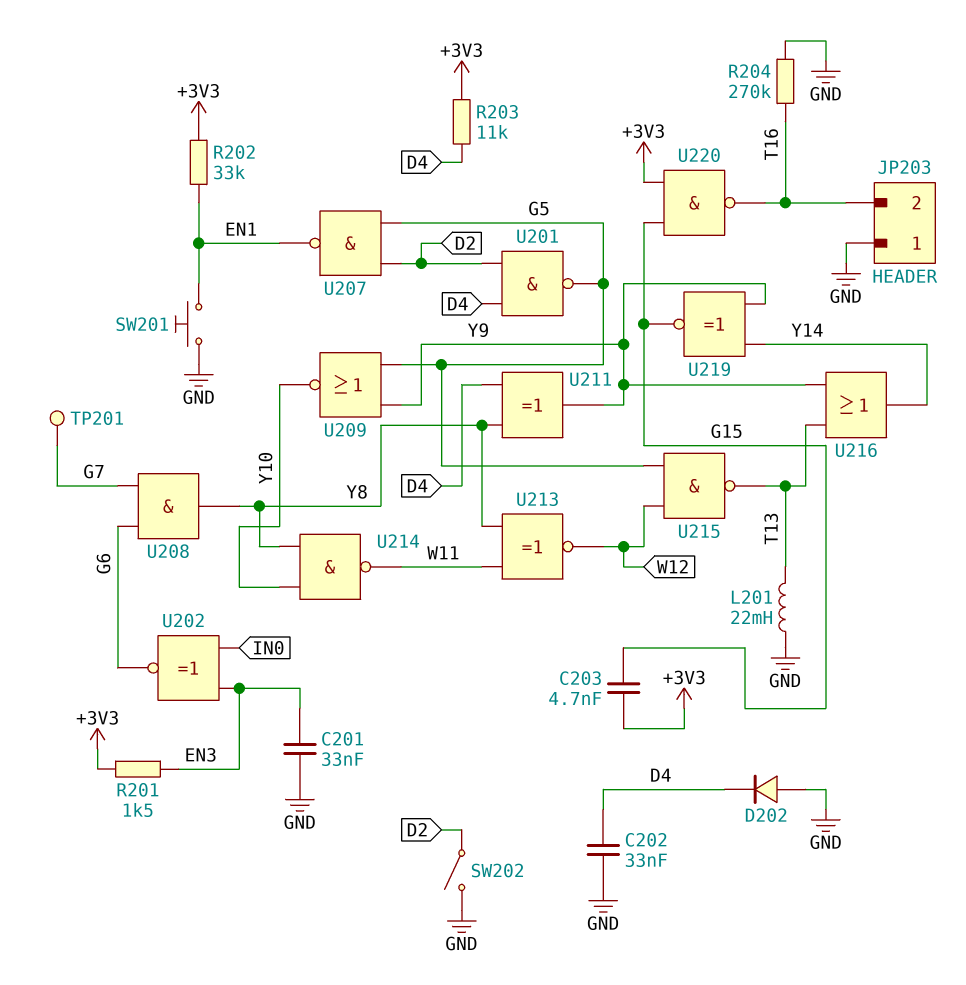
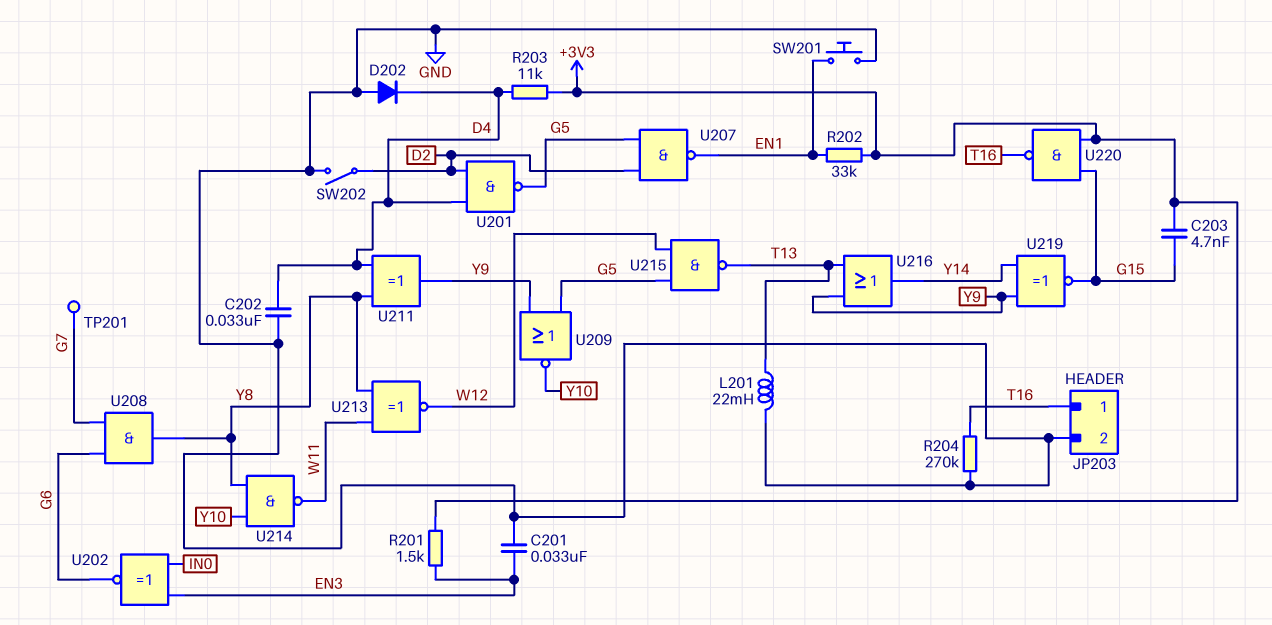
JP203 pin 1: GND -> T16
JP203 pin 2: T16 -> GND

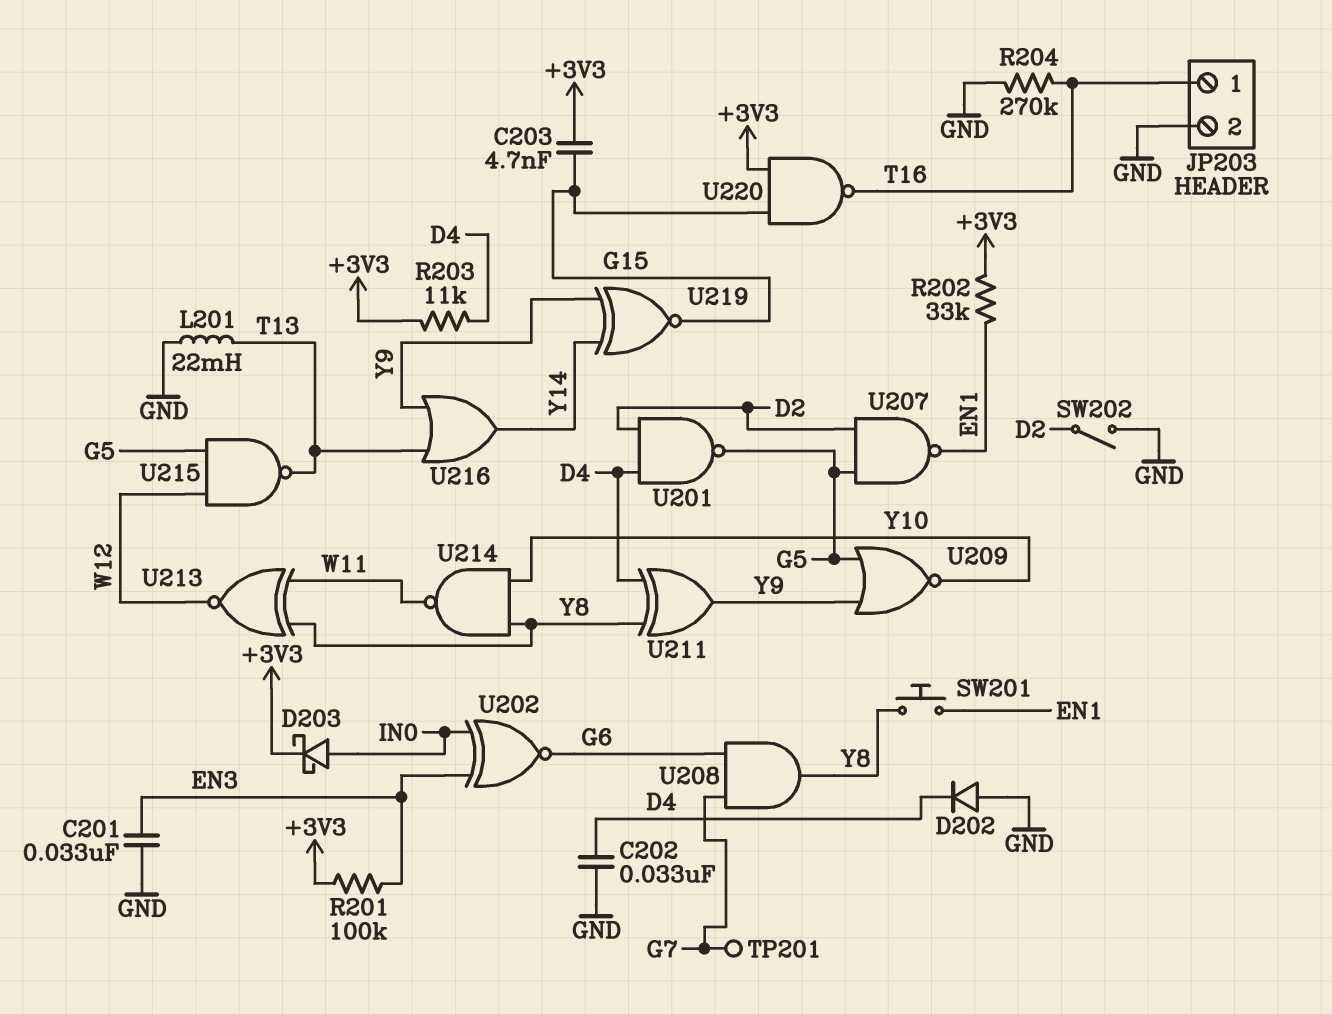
D203: none -> schottky (A IN0, K +3V3)
R201: 1.5k (+3V3, EN3) -> 100k (+3V3, EN3)
SW201: button (EN1, GND) -> button (EN1, Y8)

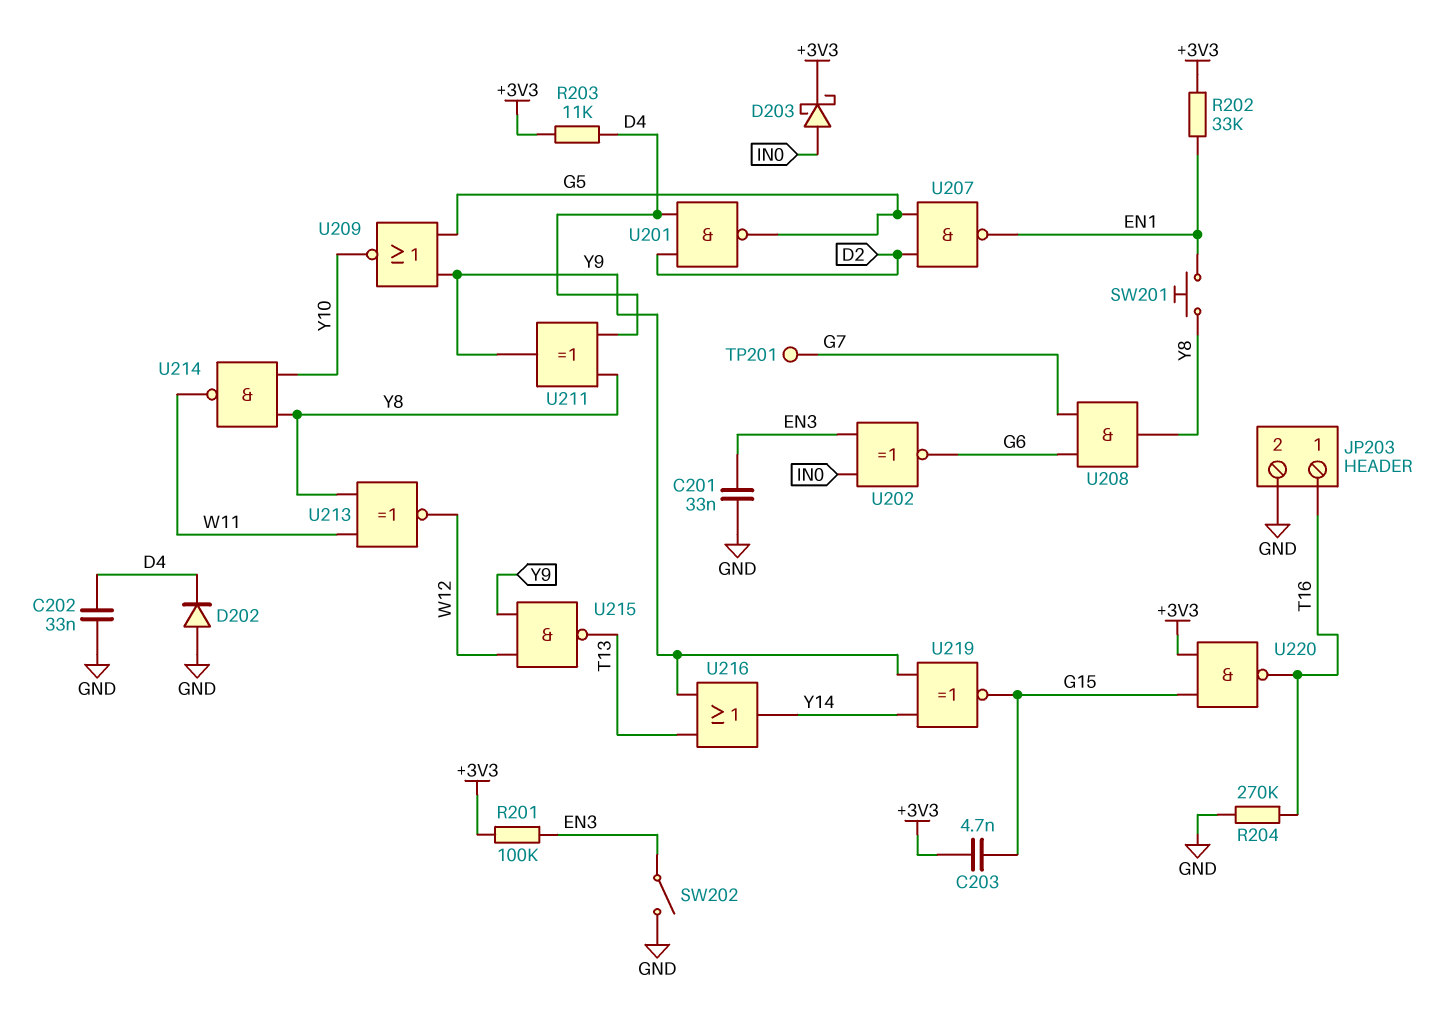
L201: 22mH (GND, T13) -> none
SW202: switch (D2, GND) -> switch (EN3, GND)
U215: NAND (in G5, in W12, out T13) -> NAND (in W12, in Y9, out T13)

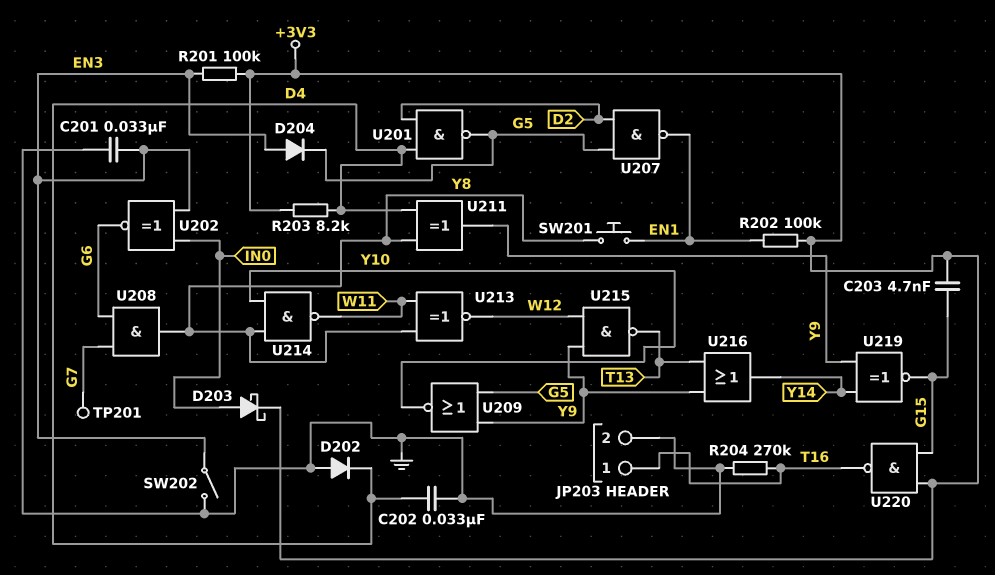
D204: none -> diode (A EN3, K G5)
R202: 33k (+3V3, EN1) -> 100k (+3V3, EN1)
R203: 11k (+3V3, D4) -> 8.2k (+3V3, D4)

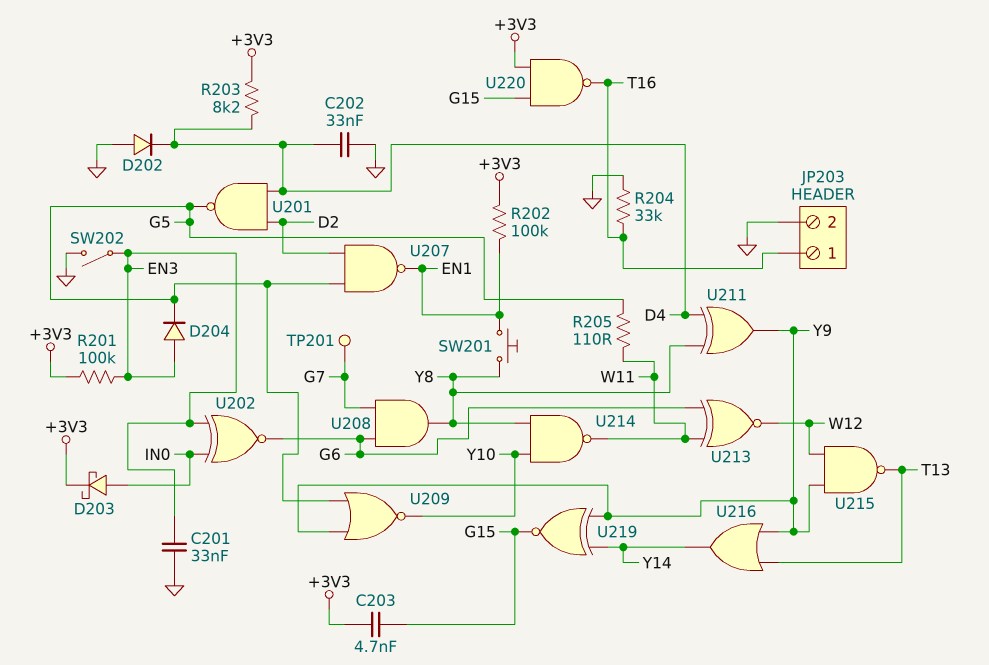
R204: 270k (GND, T16) -> 33k (GND, T16)
R205: none -> 110 (G5, W11)
U213: XNOR (in W11, in Y8, out W12) -> XNOR (in G6, in W11, out W12)

